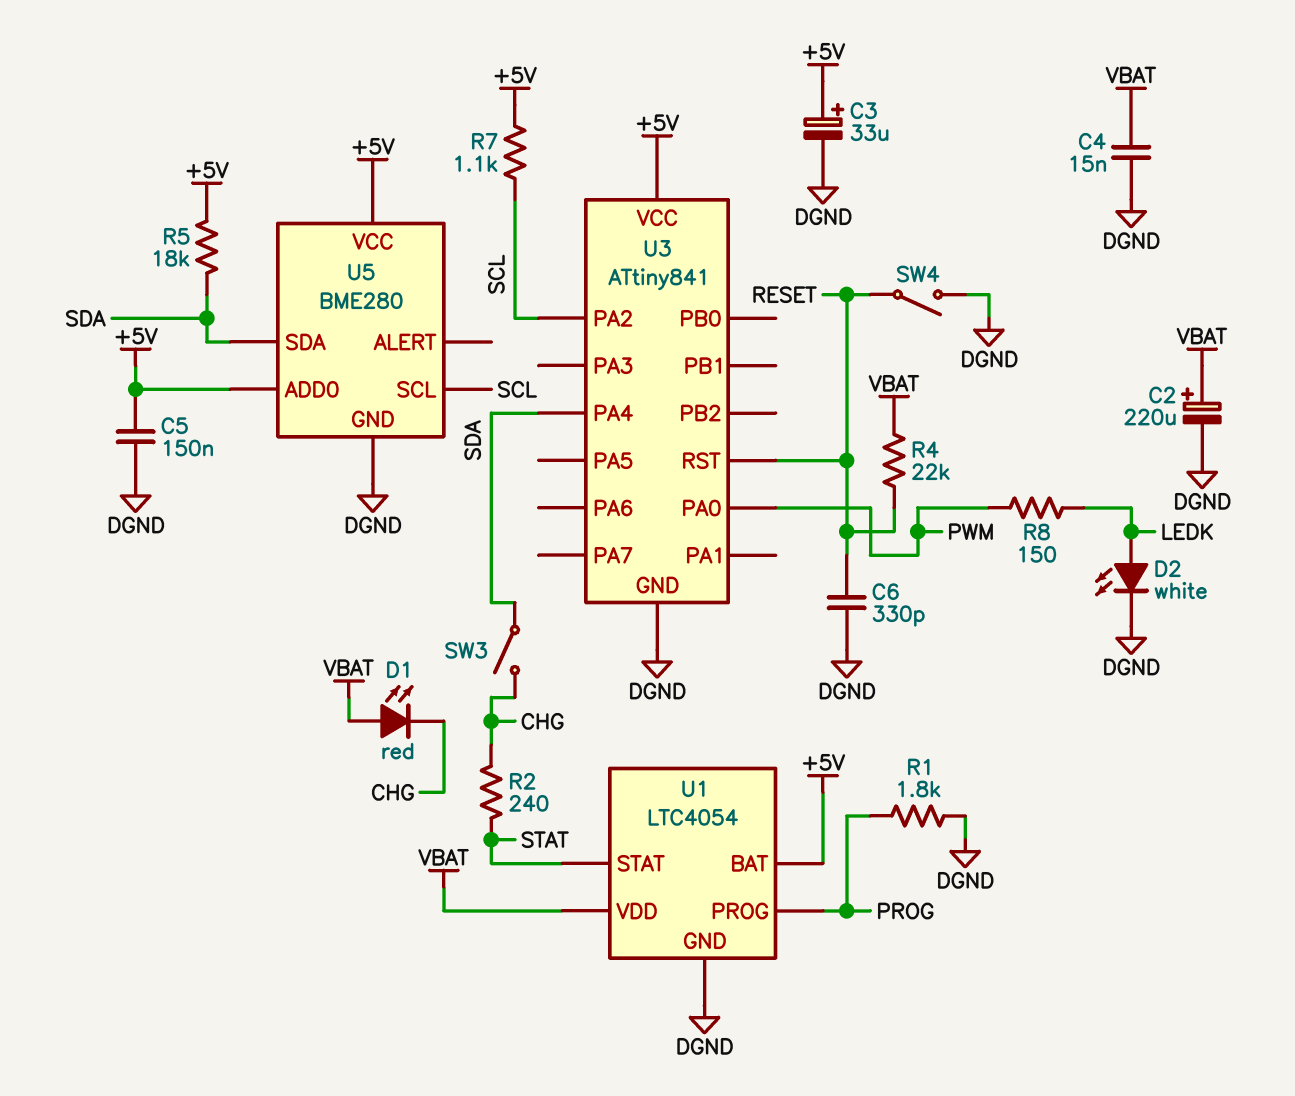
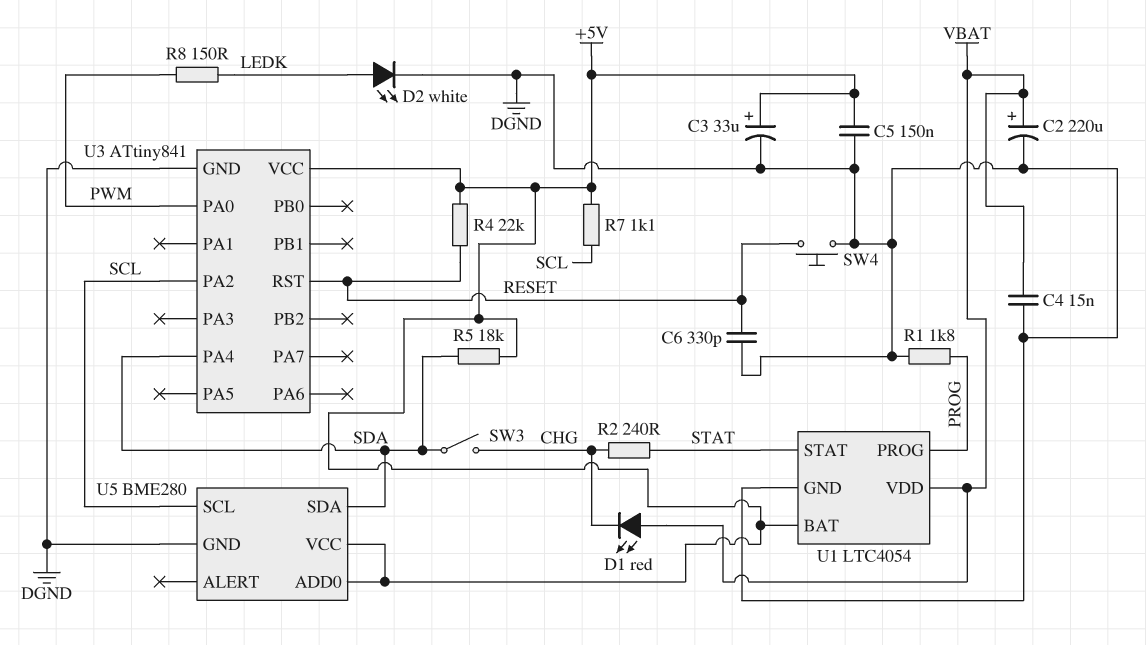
R4: 22k (RESET, VBAT) -> 22k (+5V, RESET)
SW4: switch (DGND, RESET) -> button (DGND, RESET)

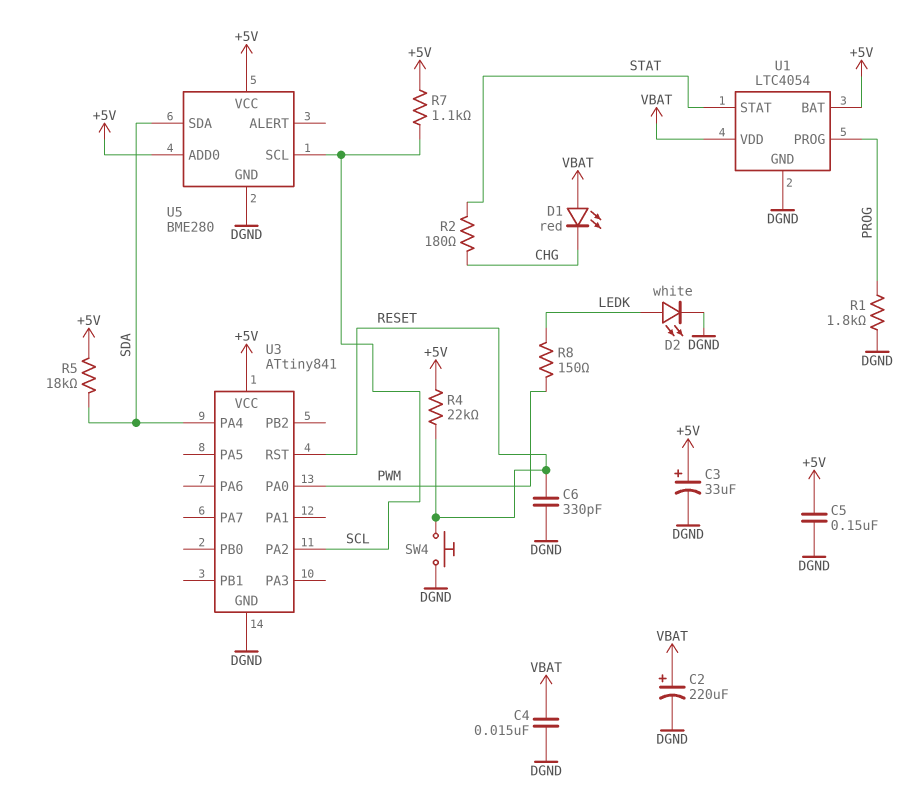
R2: 240 (CHG, STAT) -> 180 (CHG, STAT)
SW3: switch (CHG, SDA) -> none

